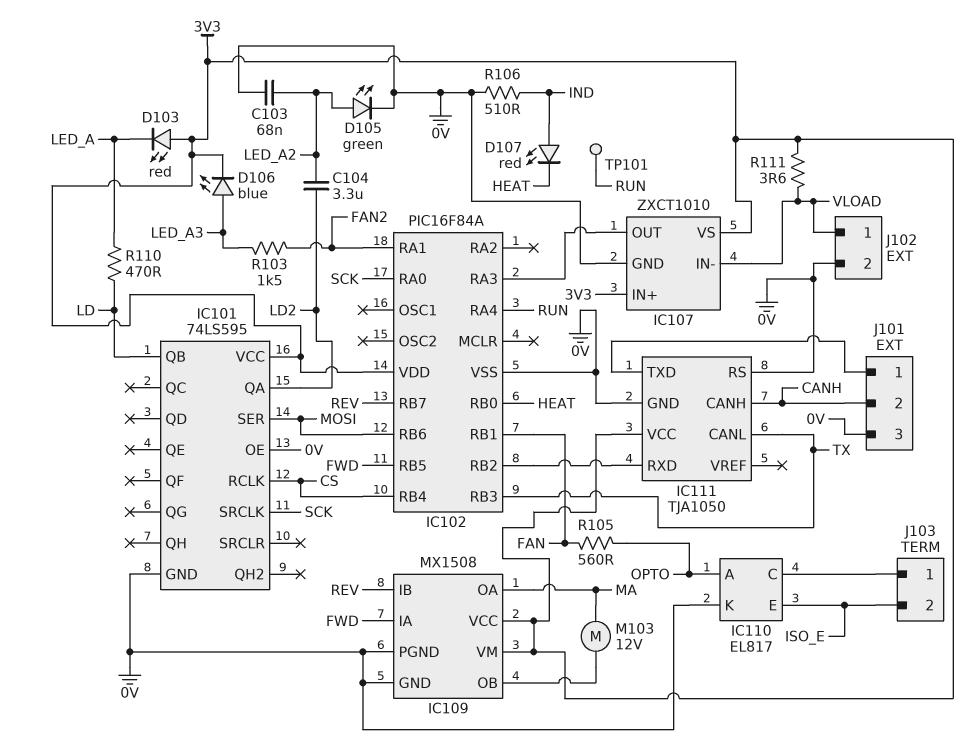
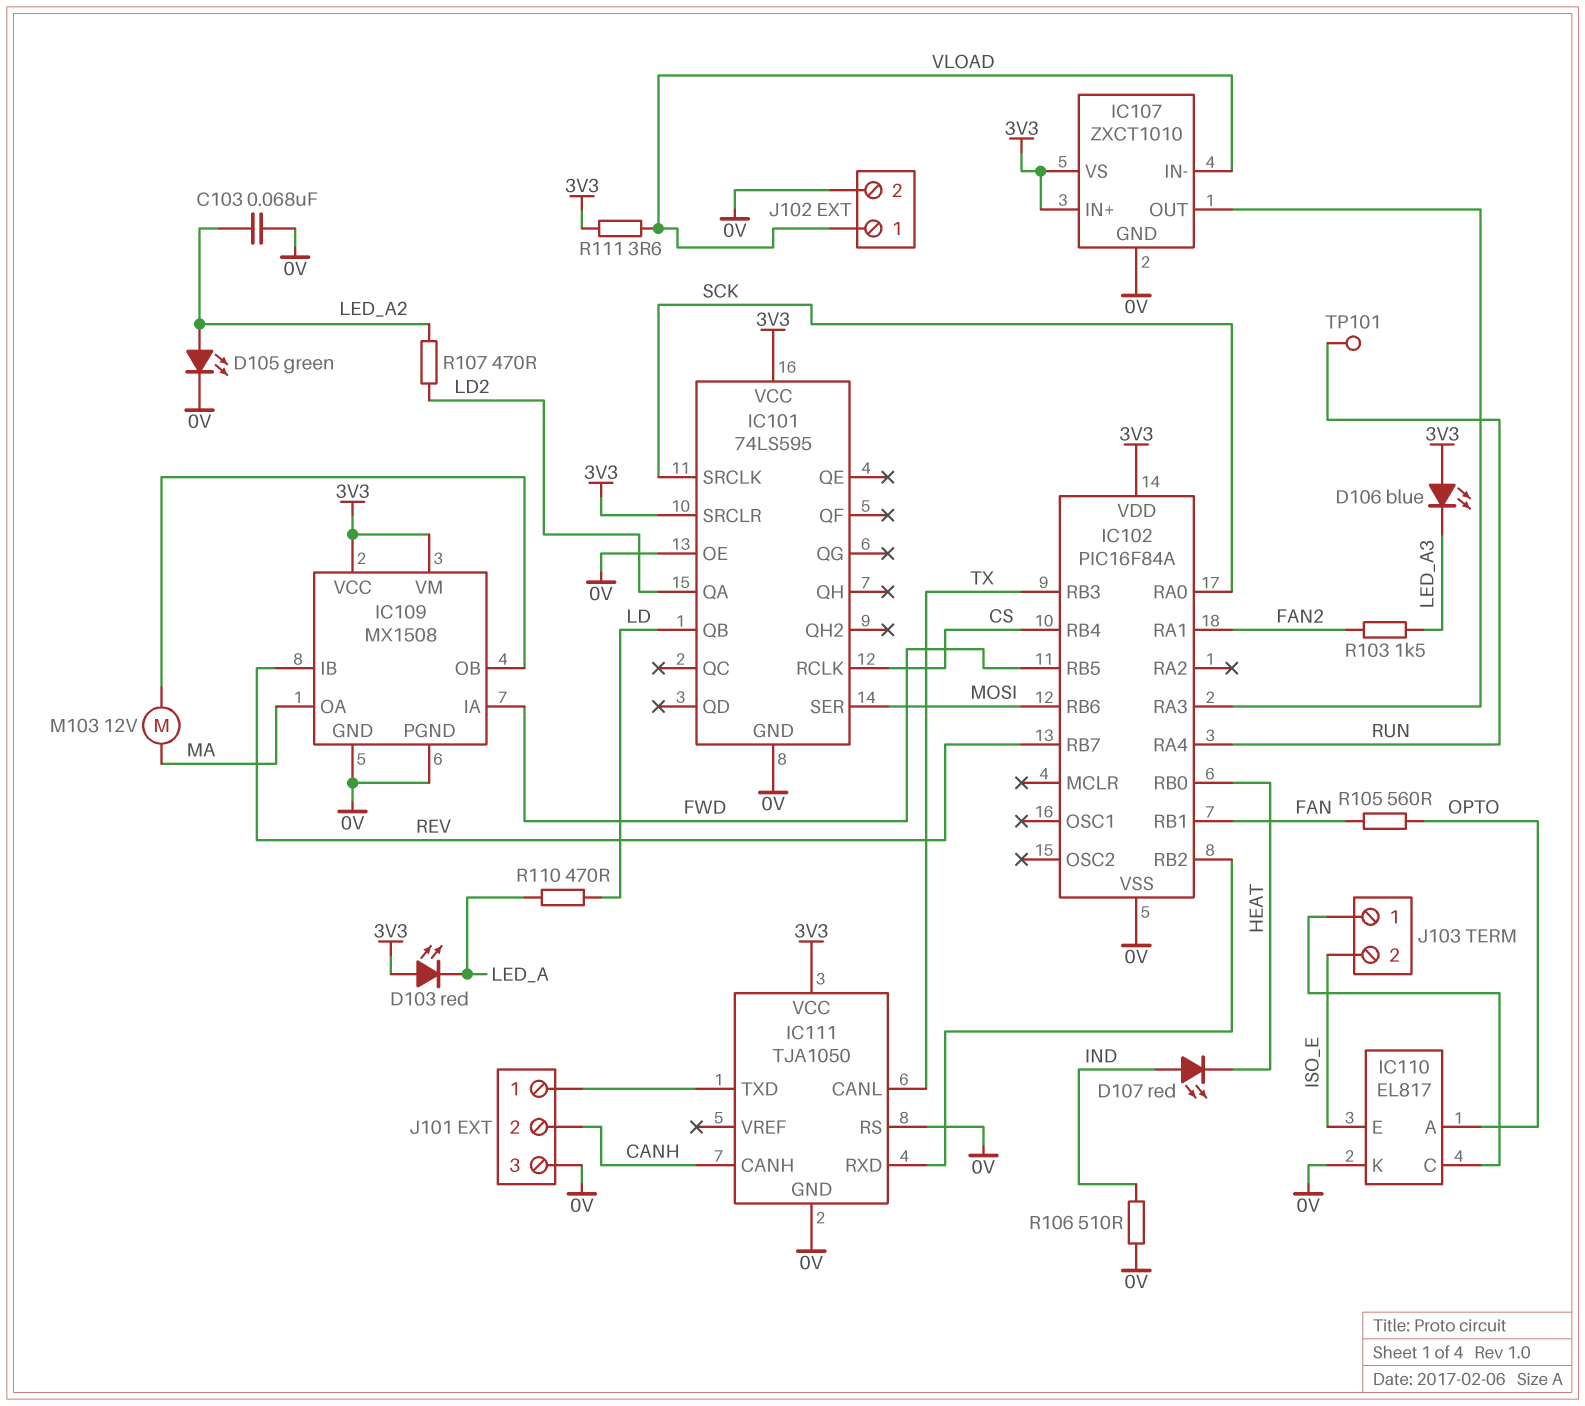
C104: 3.3uF (LD2, LED_A2) -> none
D106: LED blue (A LED_A3, K 3V3) -> LED blue (A 3V3, K LED_A3)
IC101 pin SRCLR: none -> 3V3
R107: none -> 470 (LD2, LED_A2)

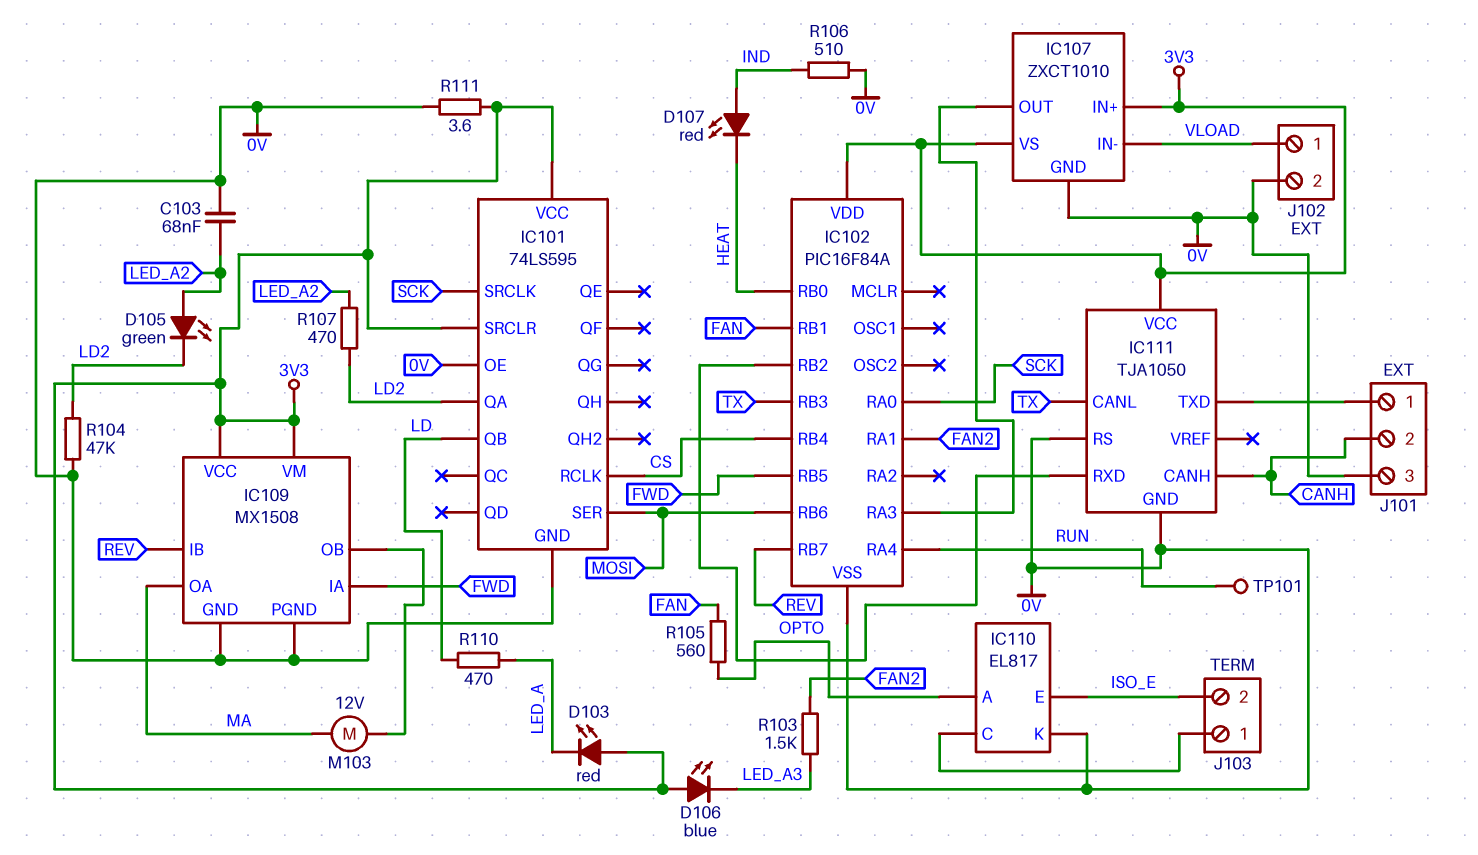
D105: LED green (A LED_A2, K 0V) -> LED green (A LED_A2, K LD2)
R104: none -> 47k (0V, LD2)
R111: 3.6 (3V3, VLOAD) -> 3.6 (0V, 3V3)

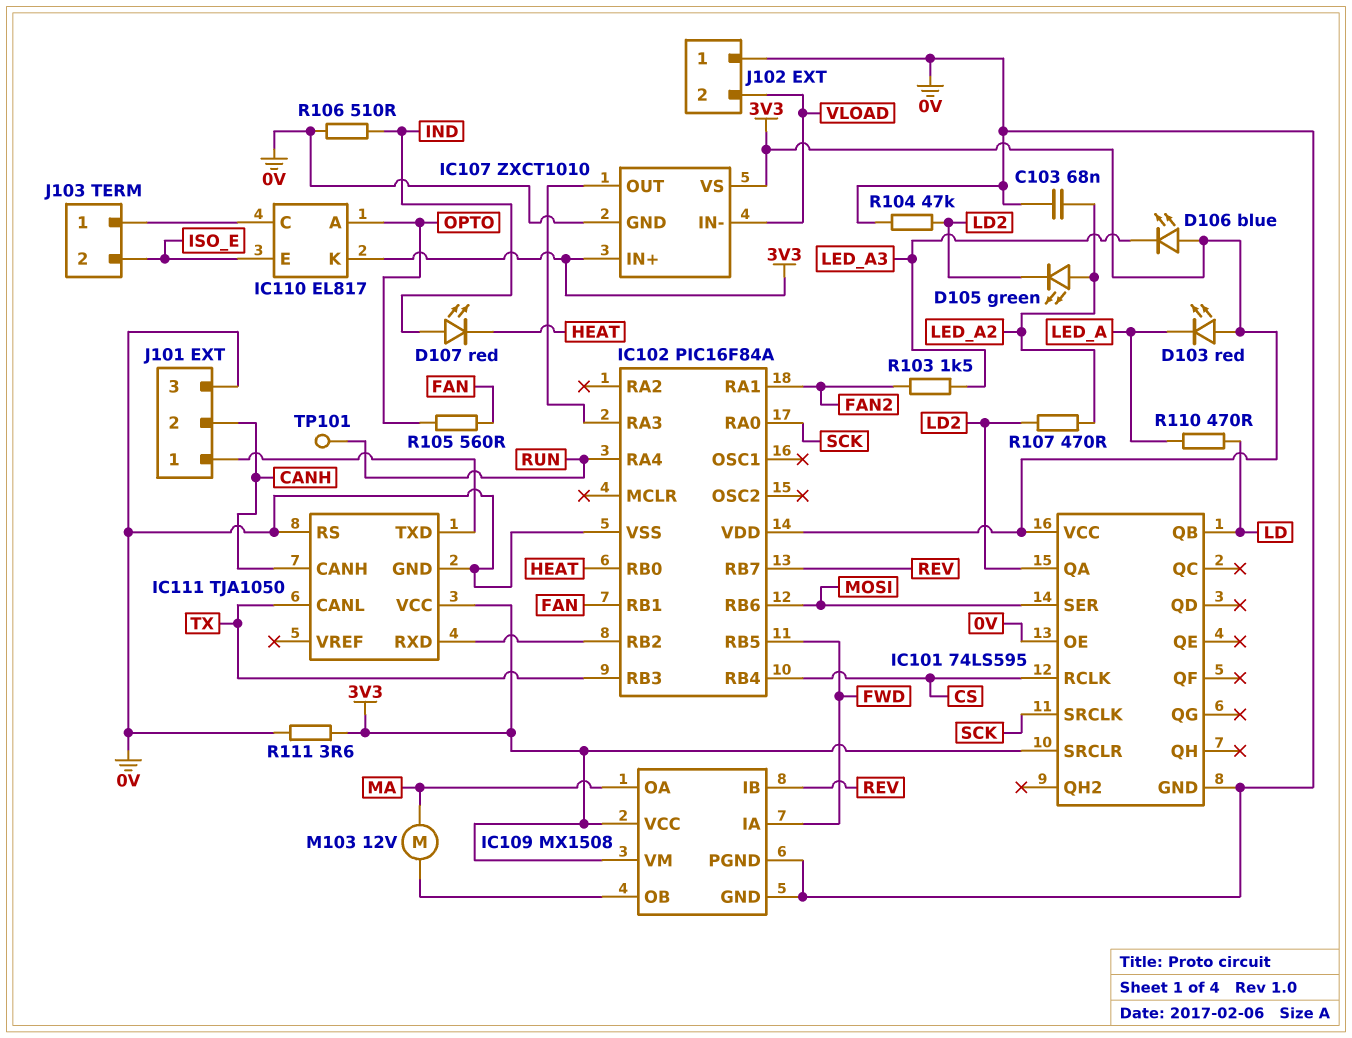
IC110 pin K: 0V -> 3V3
J102 pin 1: VLOAD -> 0V
J102 pin 2: 0V -> VLOAD

